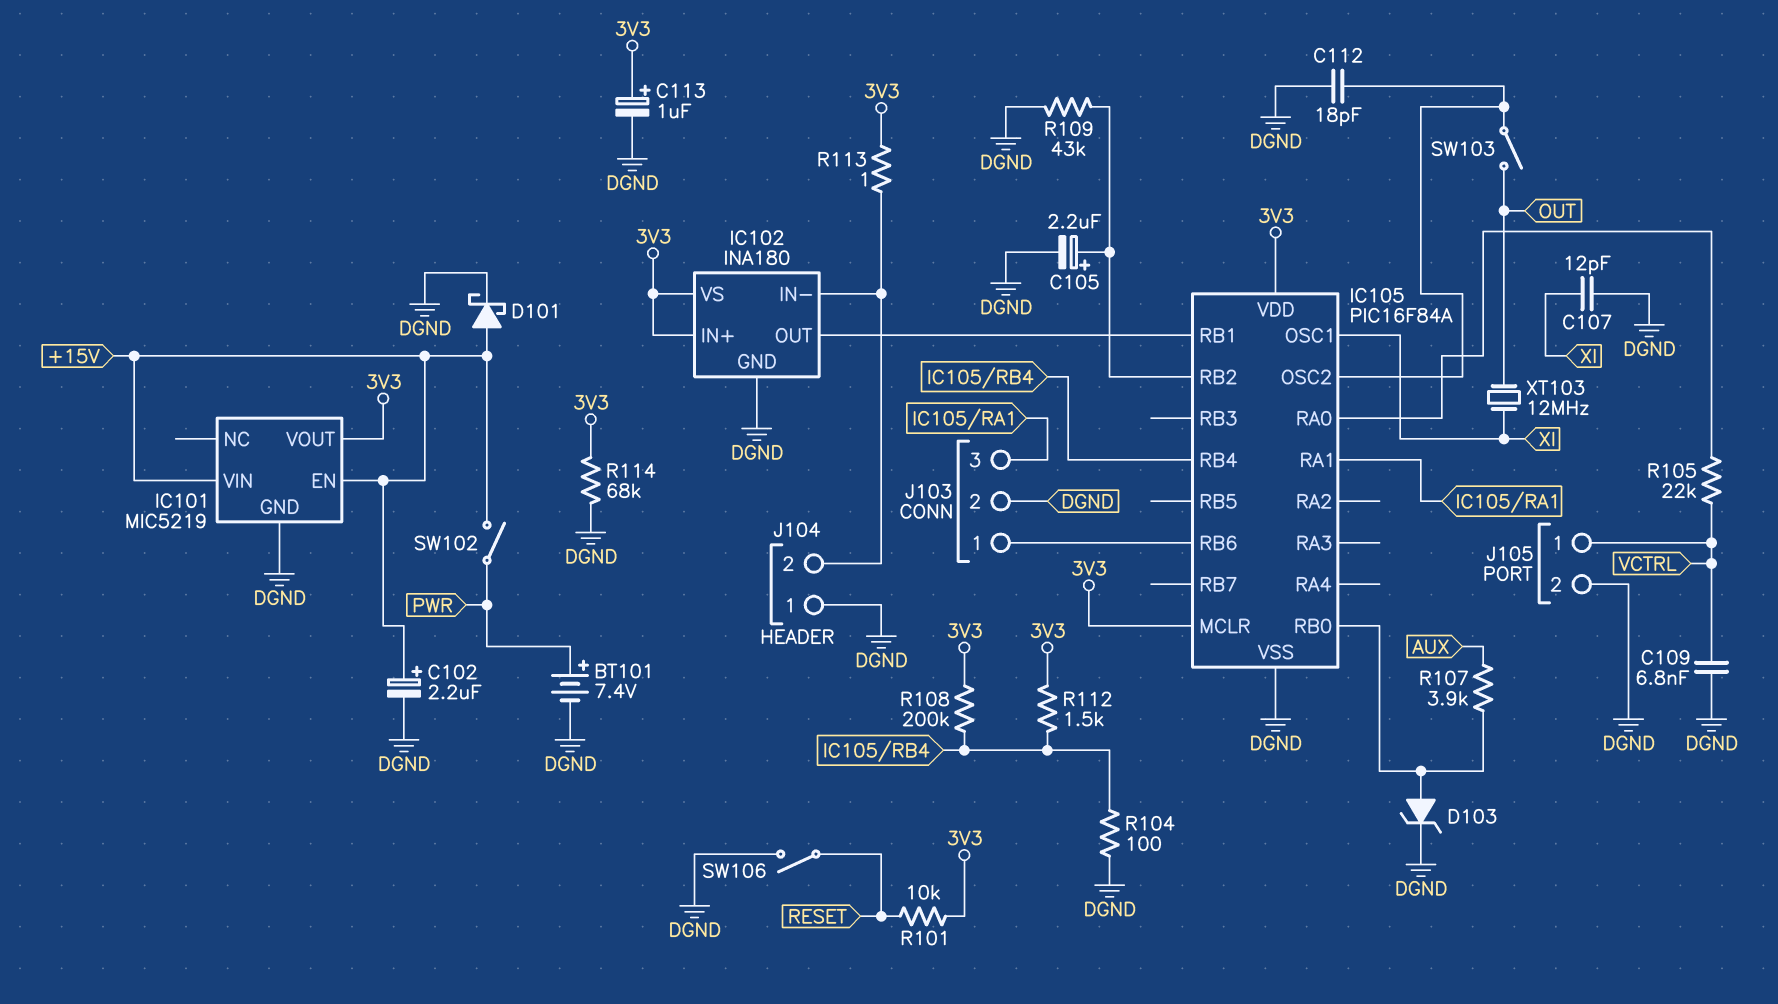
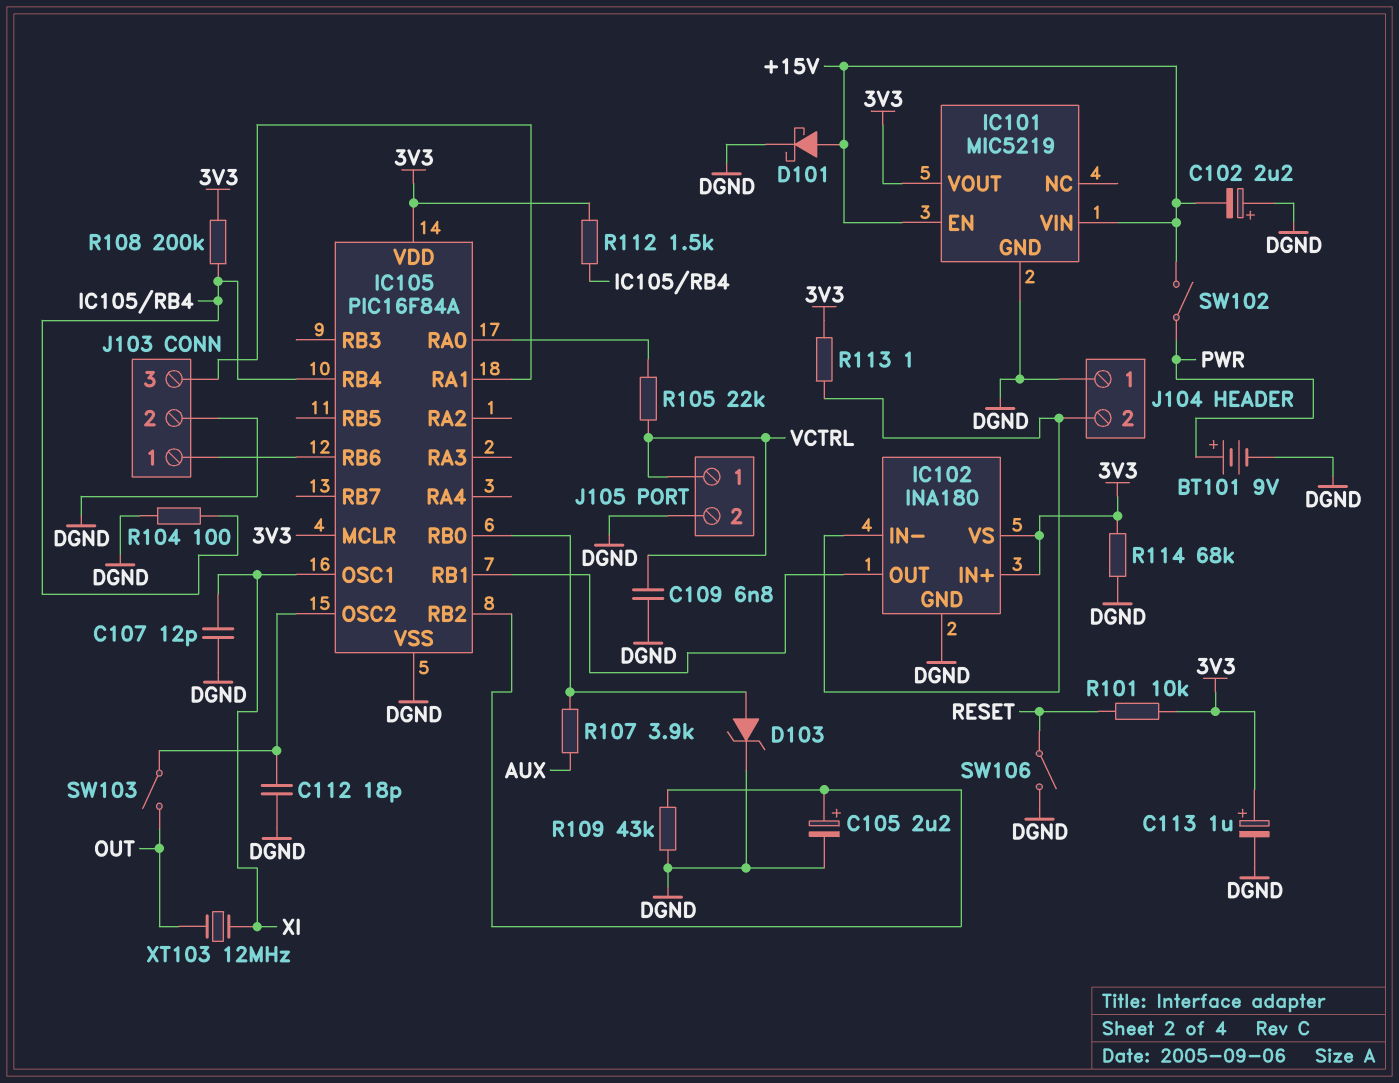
BT101: 7.4V (plus PWR, minus DGND) -> 9V (plus PWR, minus DGND)
C102: 2.2uF (plus +15V, minus DGND) -> 2.2uF (plus DGND, minus +15V)

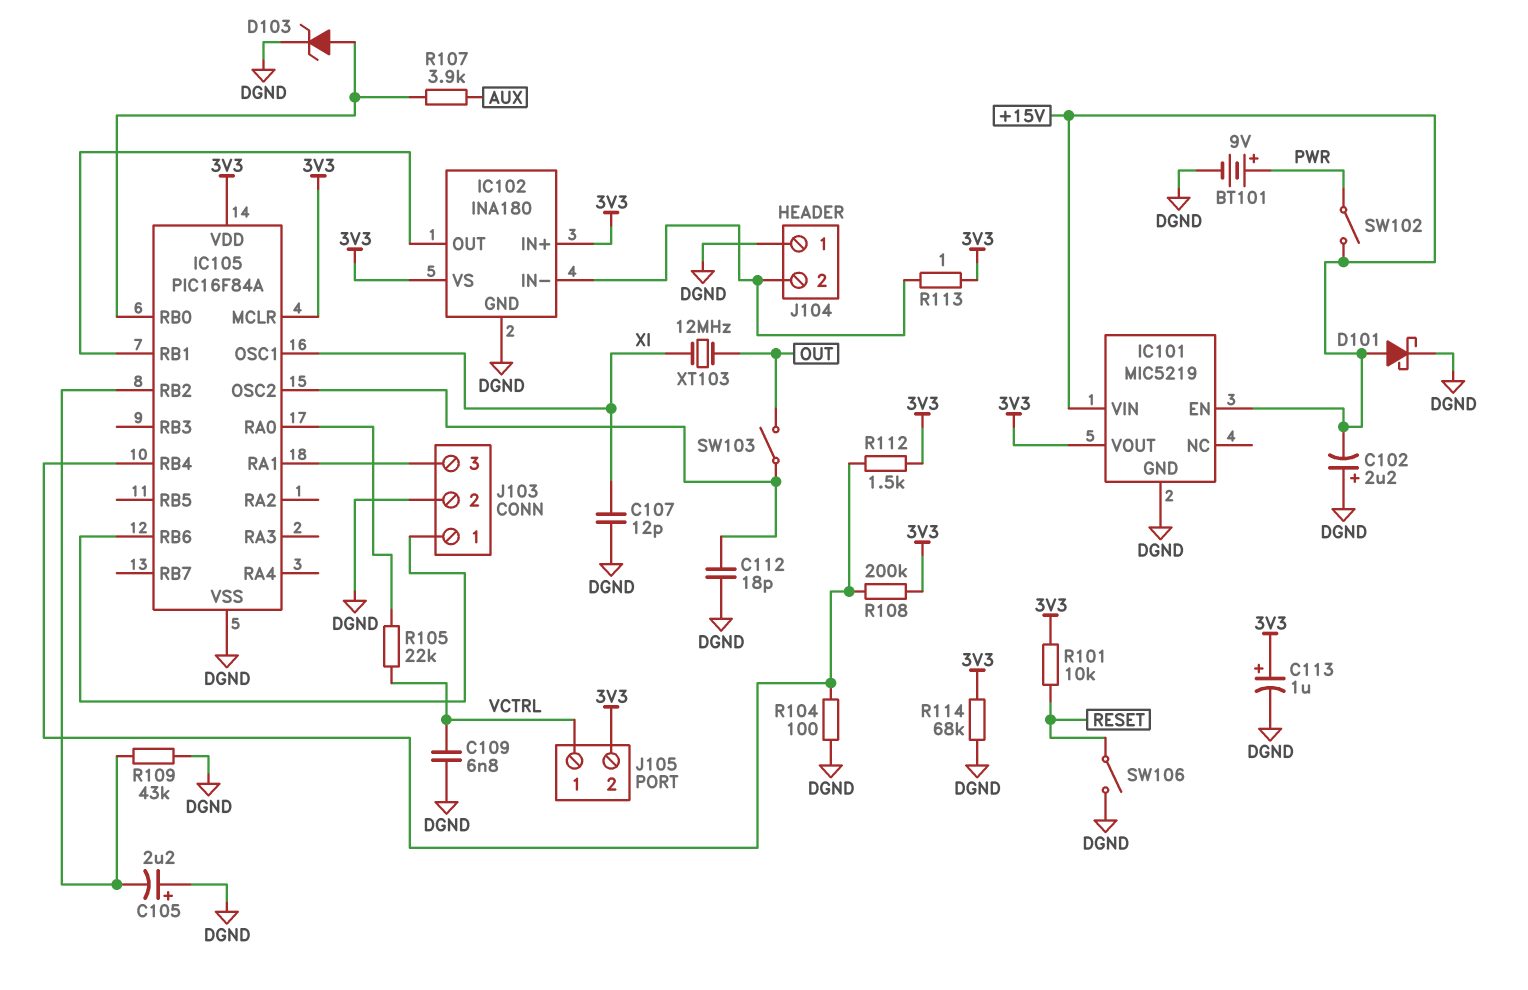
C105: 2.2uF (plus IC105/RB2, minus DGND) -> 2.2uF (plus DGND, minus IC105/RB2)
J105 pin 2: DGND -> 3V3

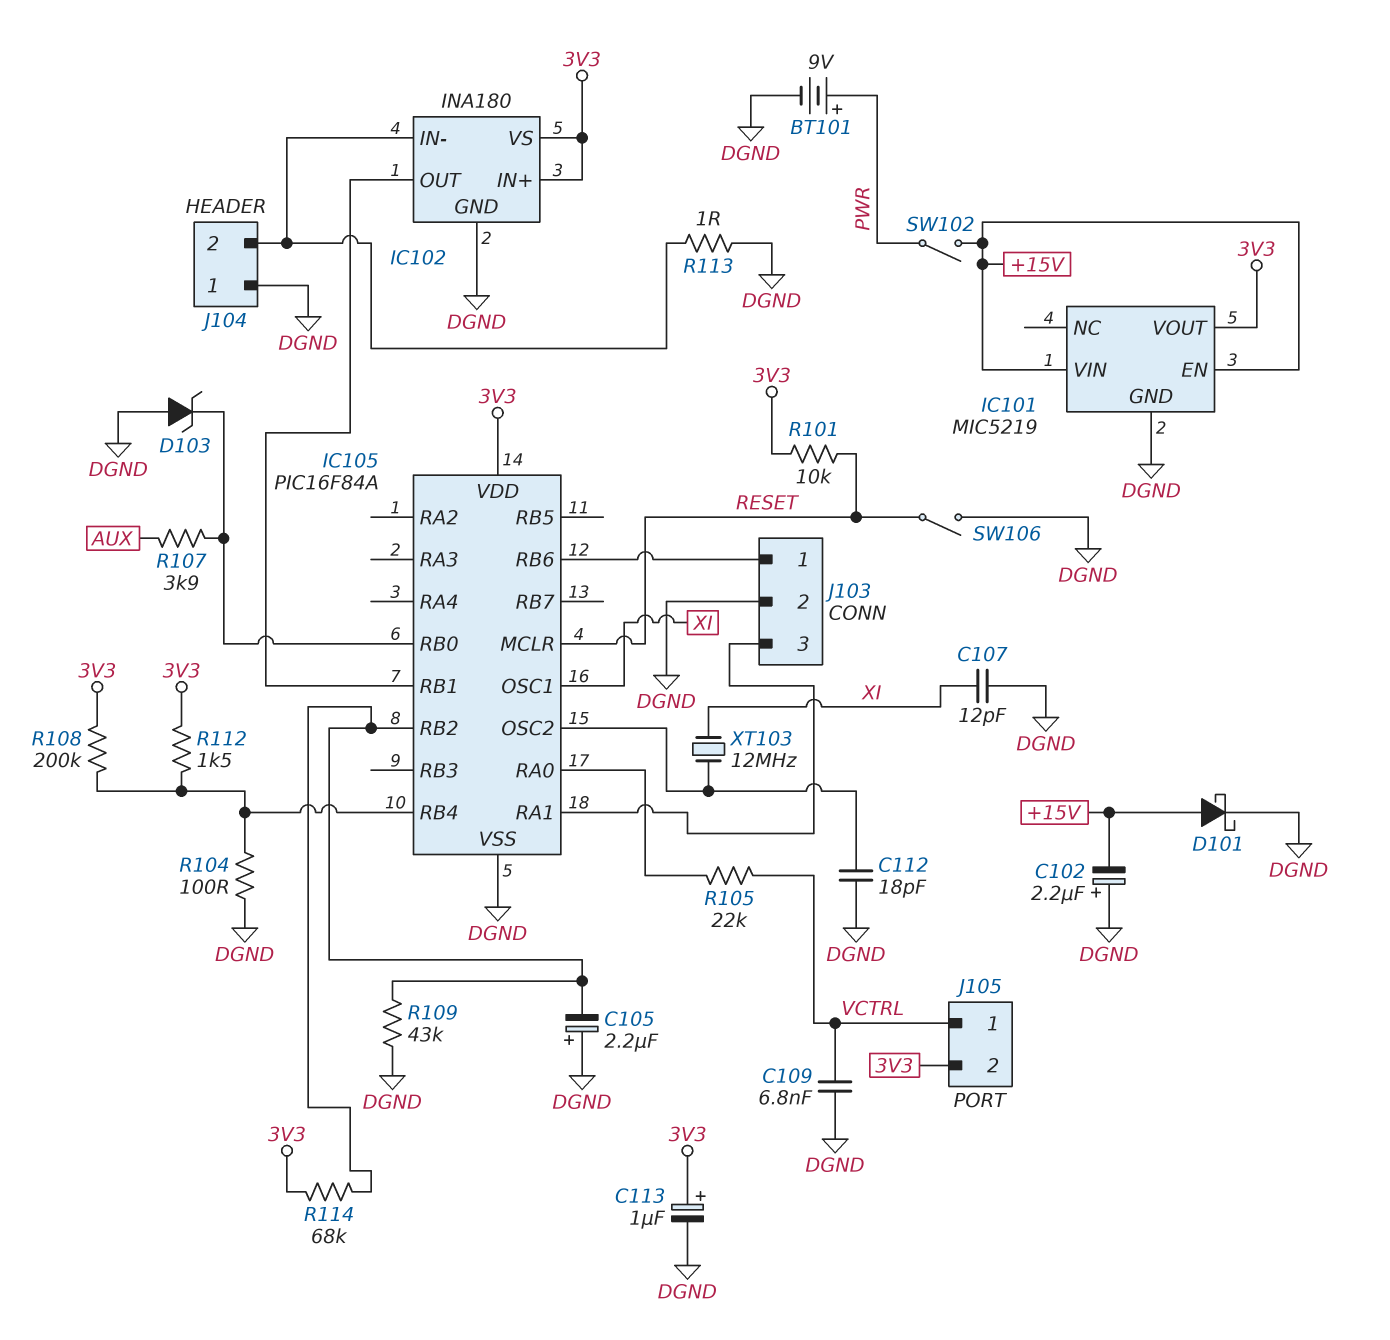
D103: zener (A IC105/RB0, K DGND) -> zener (A DGND, K IC105/RB0)
IC105 pin MCLR: 3V3 -> RESET
R113: 1 (3V3, IC102/IN-) -> 1 (DGND, IC102/IN-)
R114: 68k (3V3, DGND) -> 68k (3V3, IC105/RB2)
SW103: switch (IC105/OSC2, OUT) -> none
XT103: 12MHz (OUT, XI) -> 12MHz (IC105/OSC2, XI)

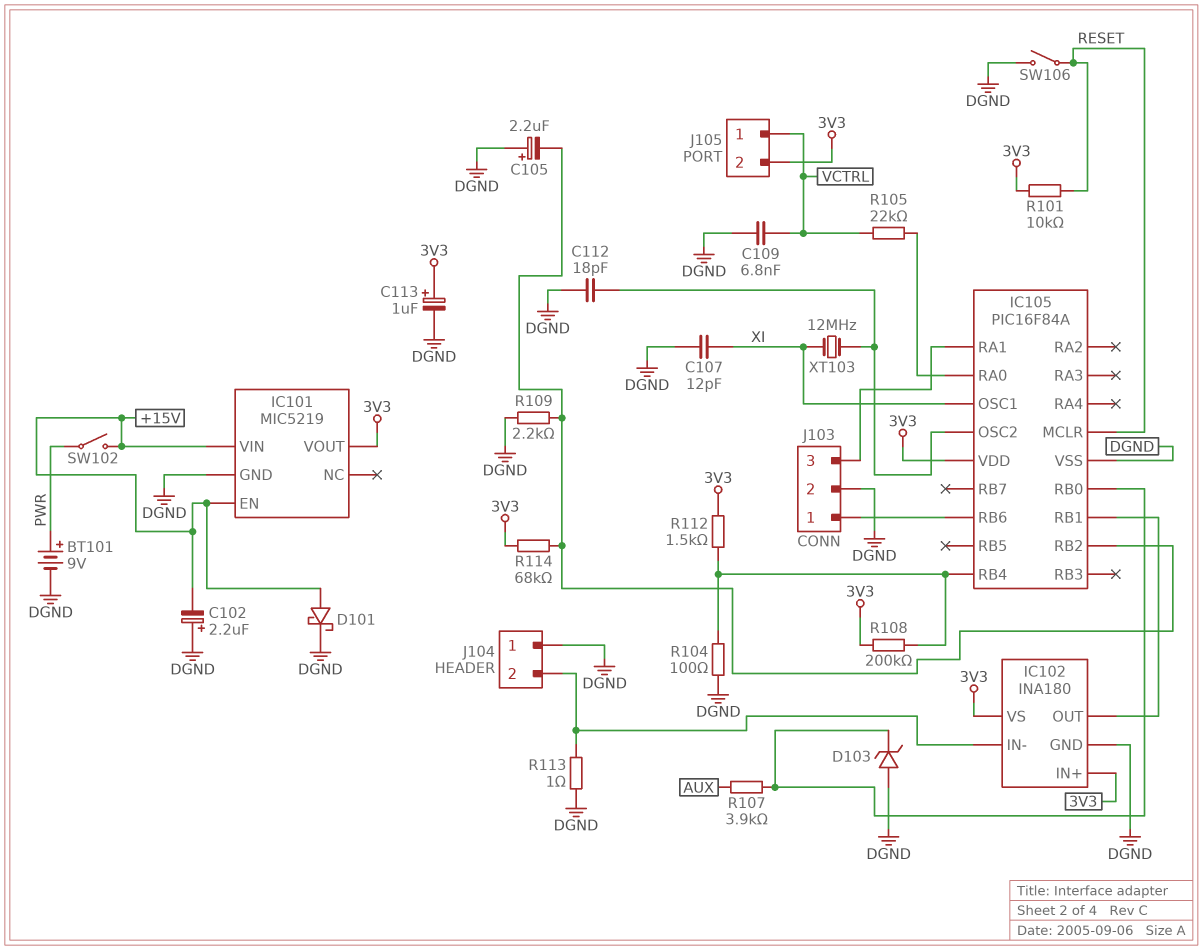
R109: 43k (DGND, IC105/RB2) -> 2.2k (DGND, IC105/RB2)

